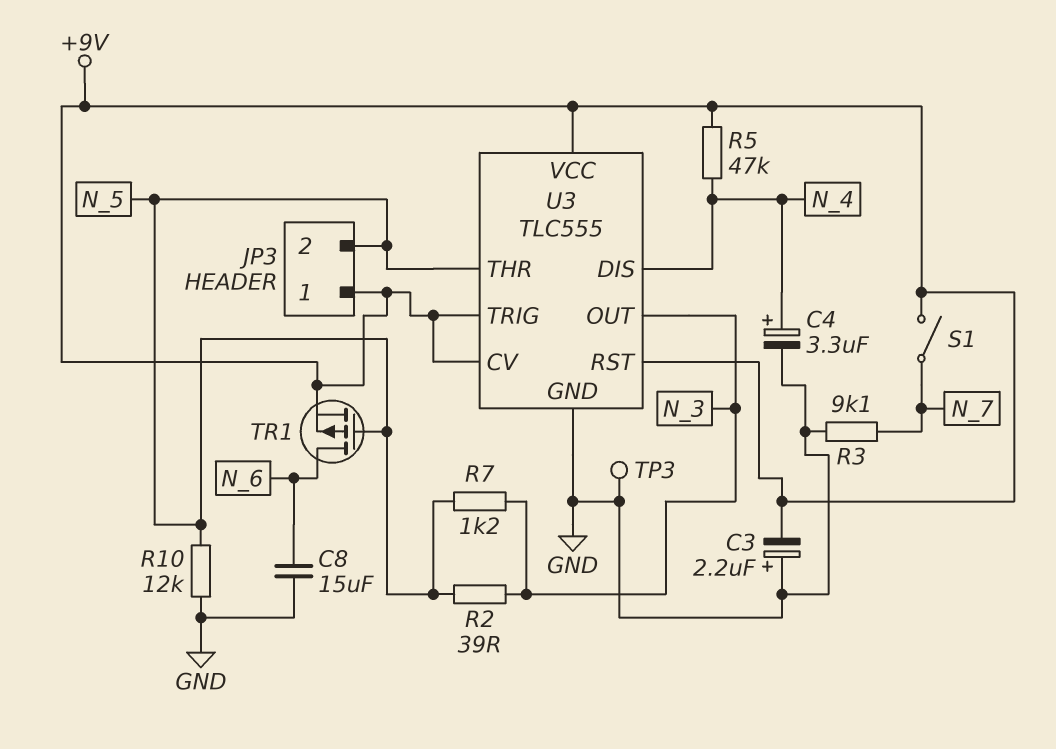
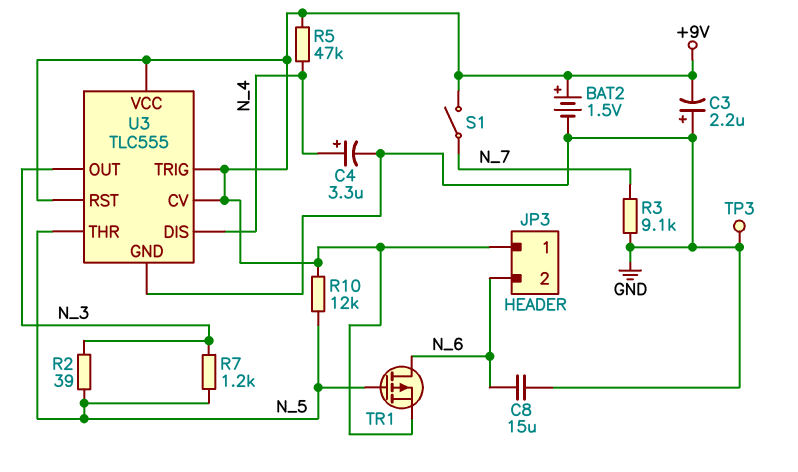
BAT2: none -> 1.5V (plus +9V, minus GND)
JP3 pin 2: N_5 -> N_6
R10: 12k (GND, N_5) -> 12k (+9V, N_5)

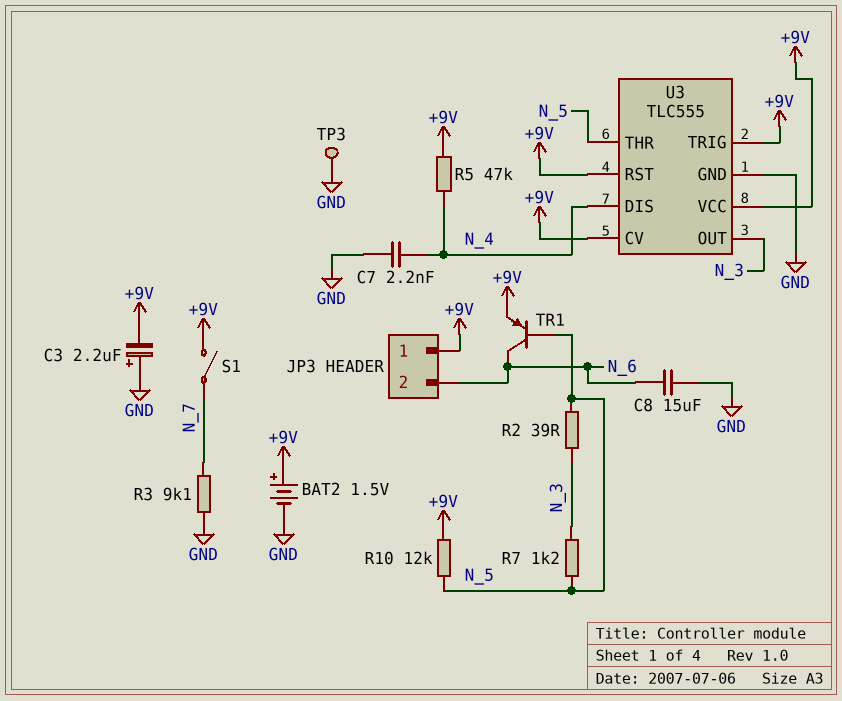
C4: 3.3uF (plus N_4, minus GND) -> none
C7: none -> 2.2nF (GND, N_4)
TR1: PMOS (G N_5, D N_6, S +9V) -> PNP (B N_5, C N_6, E +9V)

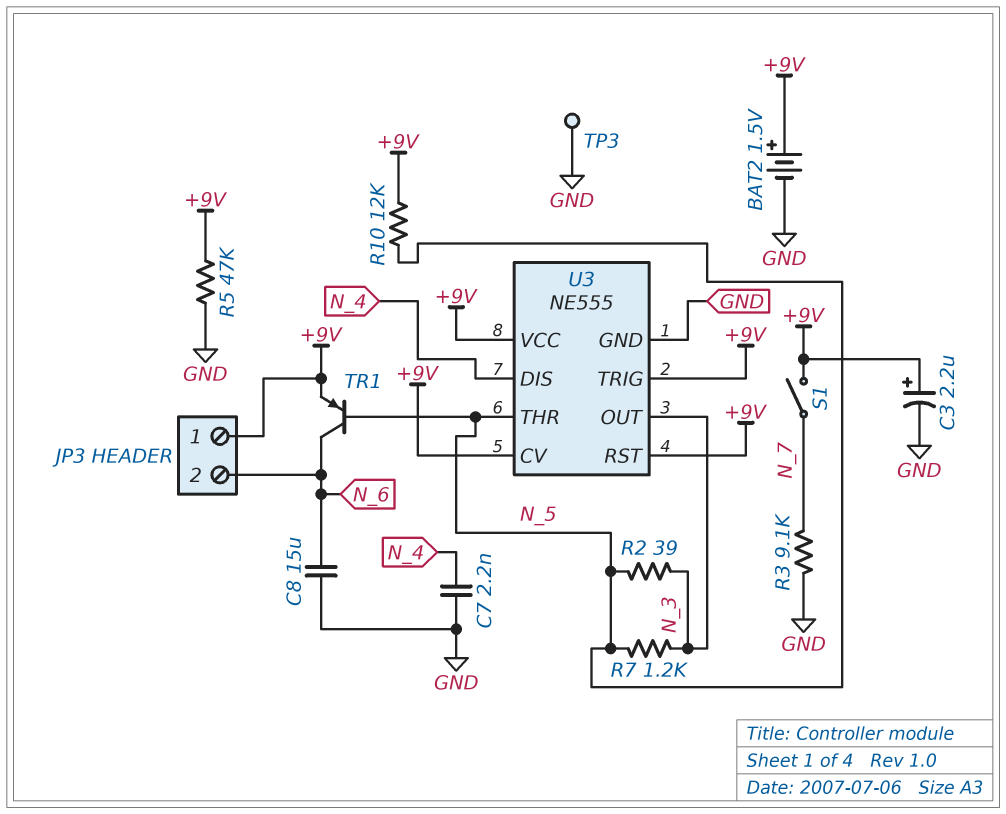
C3: 2.2uF (plus GND, minus +9V) -> 2.2uF (plus +9V, minus GND)
R5: 47k (+9V, N_4) -> 47k (+9V, GND)
U3: TLC555 -> NE555

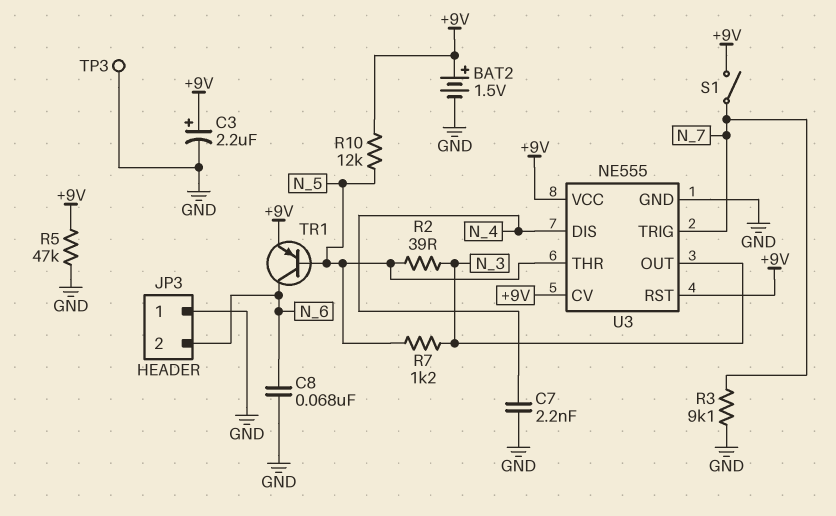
C8: 15uF (GND, N_6) -> 68nF (GND, N_6)
JP3 pin 1: +9V -> GND
U3 pin TRIG: +9V -> N_7

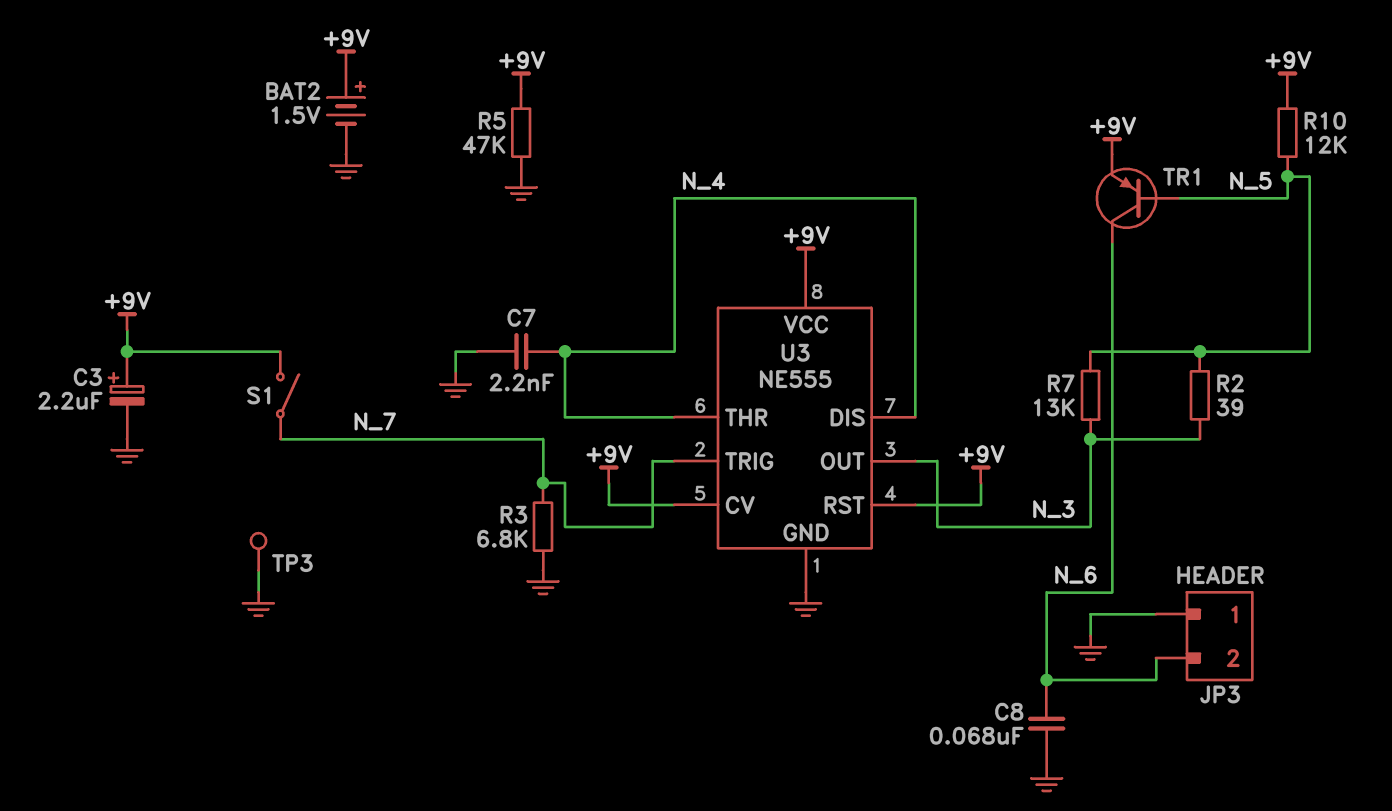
R3: 9.1k (GND, N_7) -> 6.8k (GND, N_7)
R7: 1.2k (N_3, N_5) -> 13k (N_3, N_5)
U3 pin THR: N_5 -> N_4

